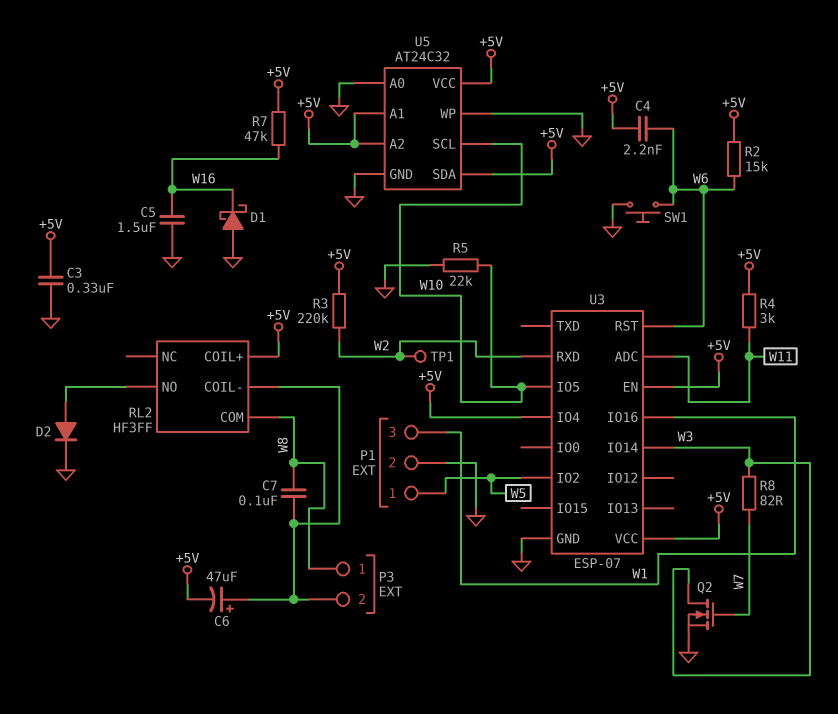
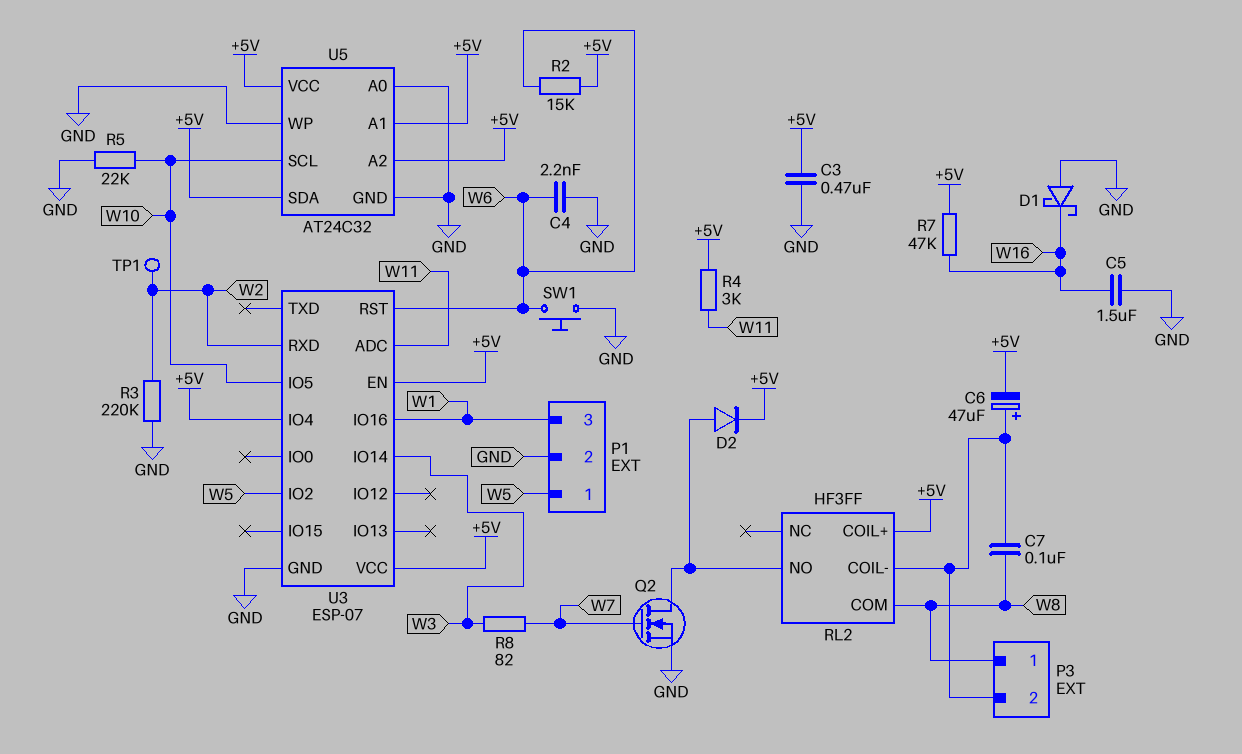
C3: 330nF (+5V, GND) -> 470nF (+5V, GND)
C4: 2.2nF (+5V, W6) -> 2.2nF (GND, W6)
D2: diode (A RL2/NO, K GND) -> diode (A RL2/NO, K +5V)
Q2: NMOS (G W7, D W3, S GND) -> NMOS (G W7, D RL2/NO, S GND)
R3: 220k (+5V, W2) -> 220k (GND, W2)

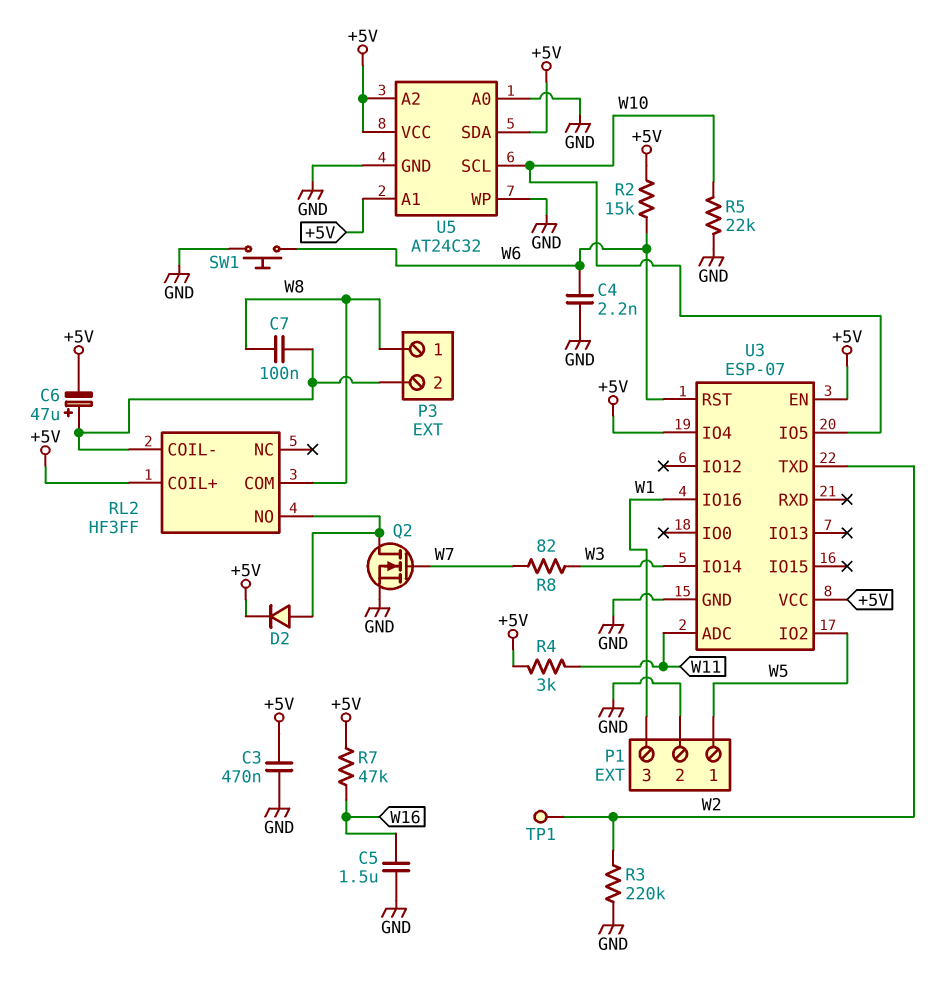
D1: schottky (A GND, K W16) -> none
U3 pin RXD: W2 -> none
U3 pin TXD: none -> W2

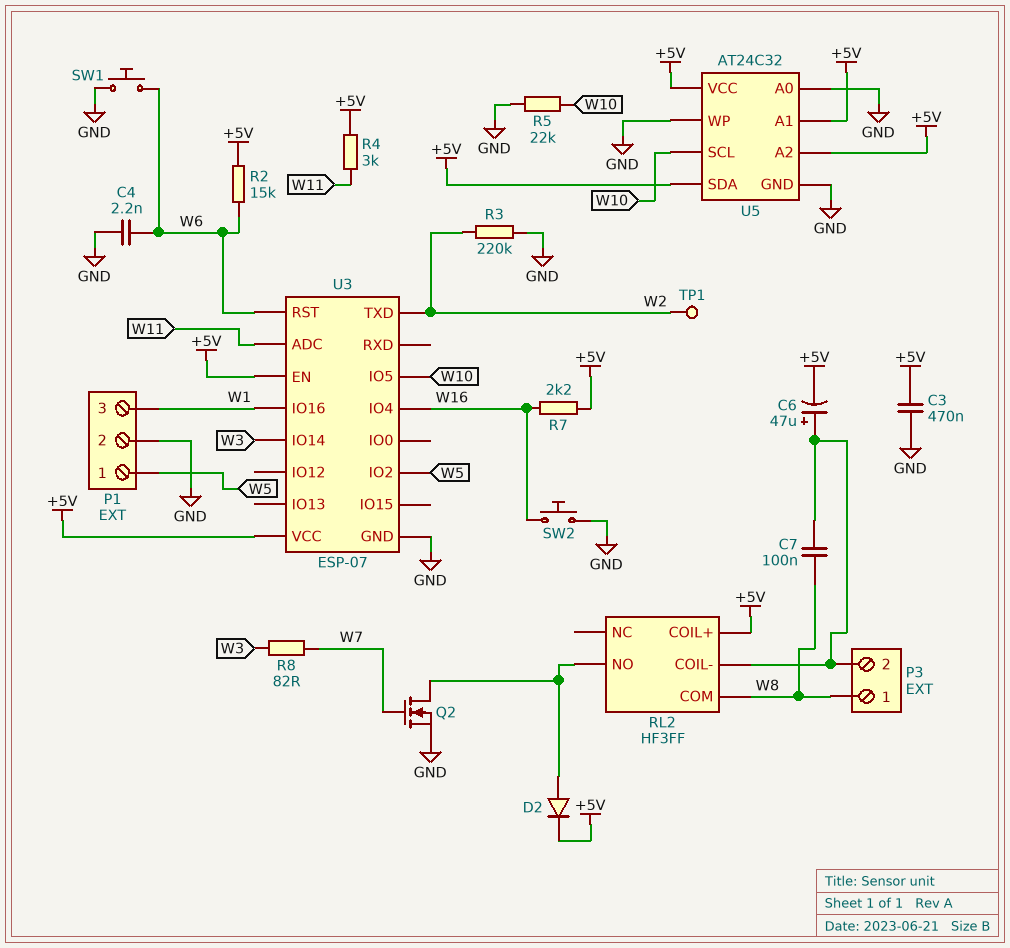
C5: 1.5uF (GND, W16) -> none
R7: 47k (+5V, W16) -> 2.2k (+5V, W16)
SW2: none -> button (GND, W16)
U3 pin IO4: +5V -> W16

